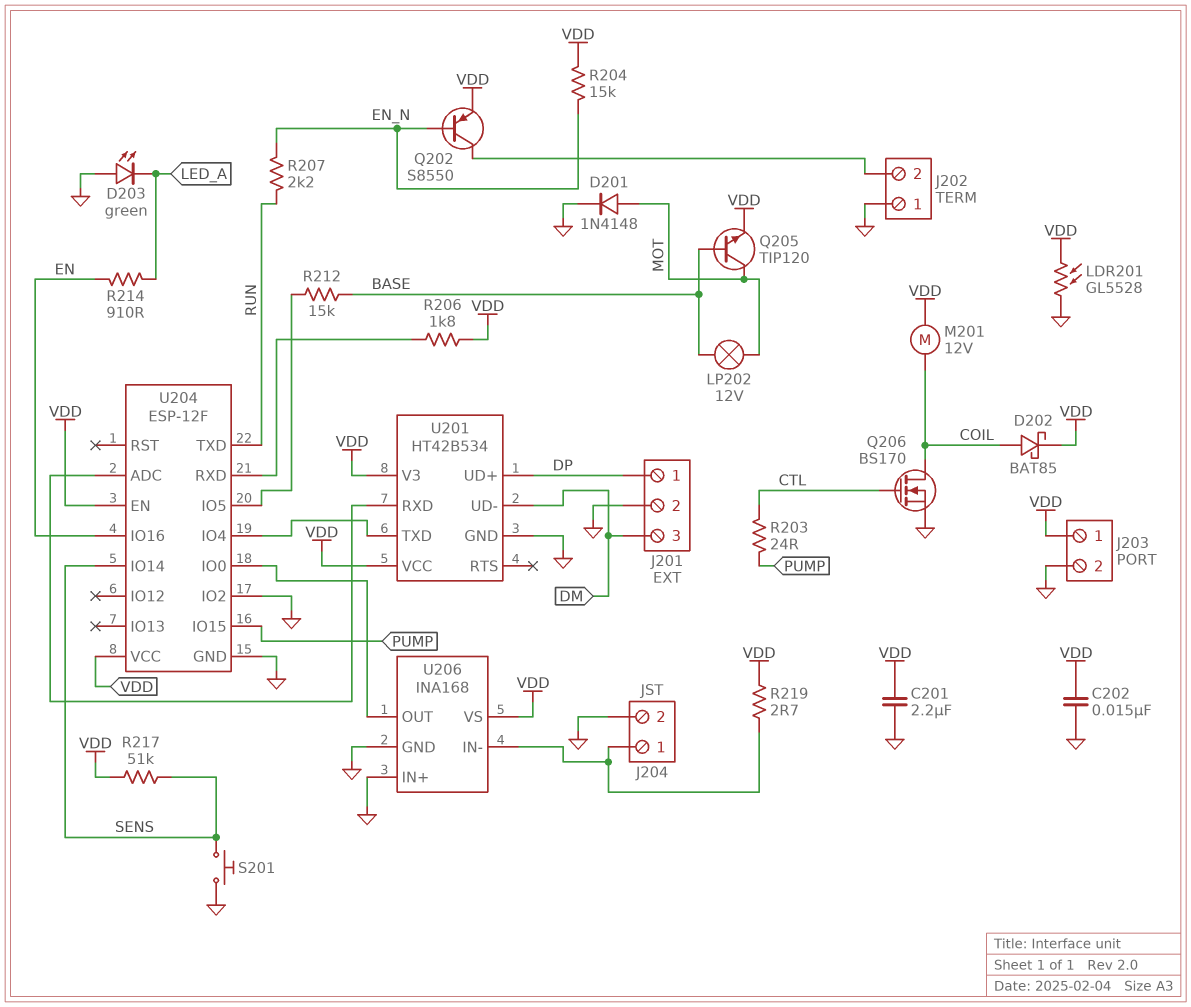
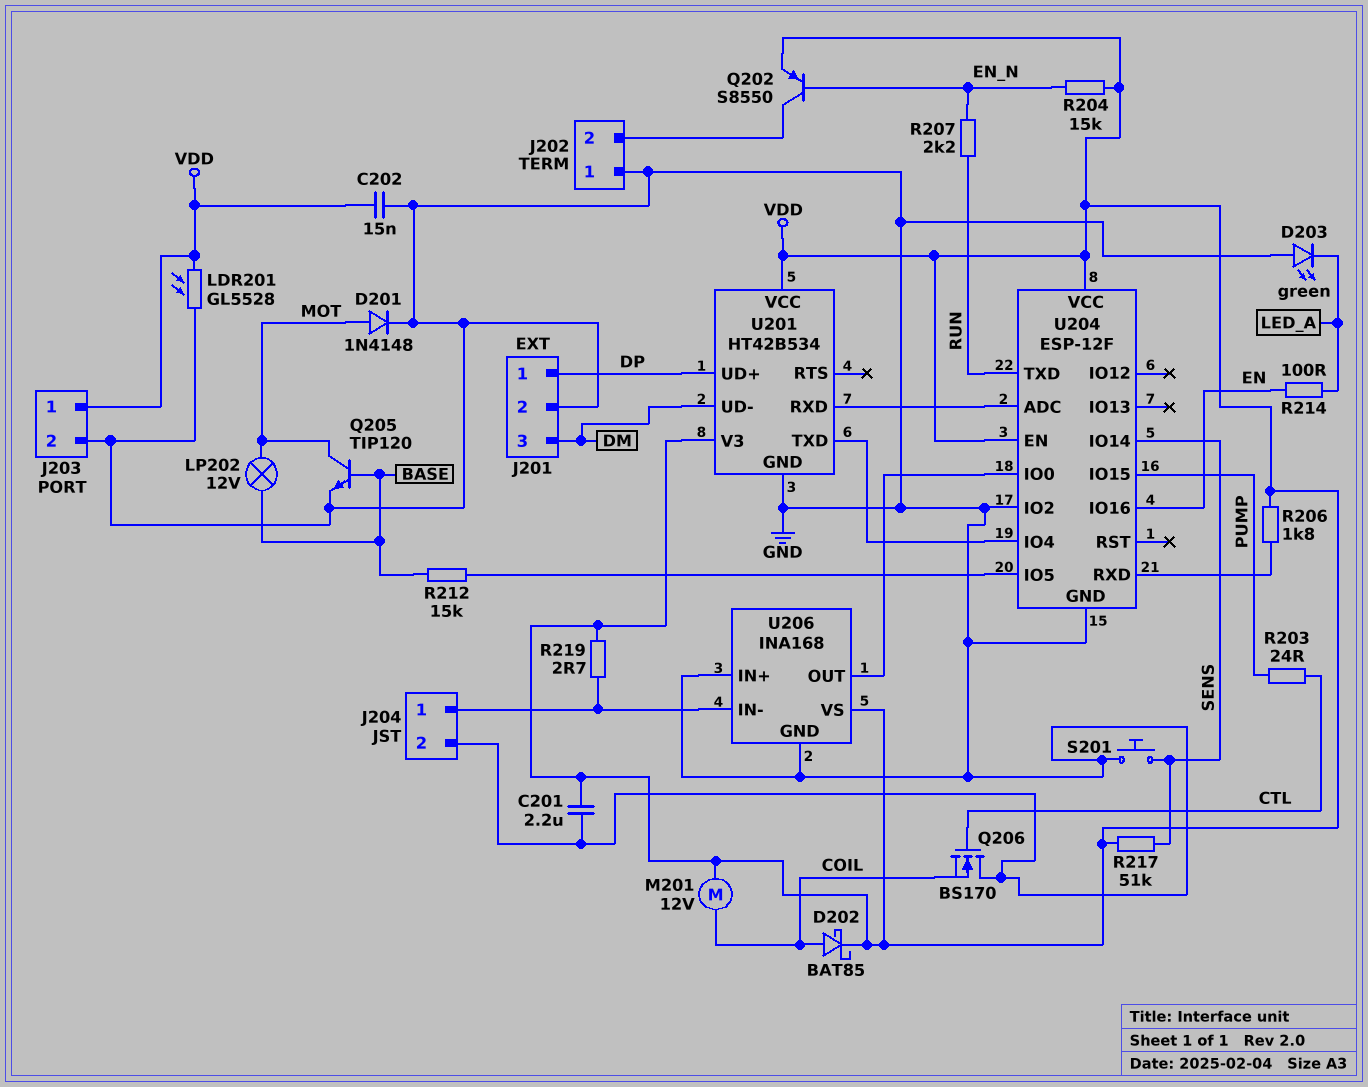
Q205: NPN TIP120 (B BASE, C MOT, E VDD) -> NPN TIP120 (B BASE, C MOT, E GND)
Q206: NMOS BS170 (G CTL, D COIL, S GND) -> NMOS BS170 (G CTL, D GND, S COIL)
R214: 910 (EN, LED_A) -> 100 (EN, LED_A)

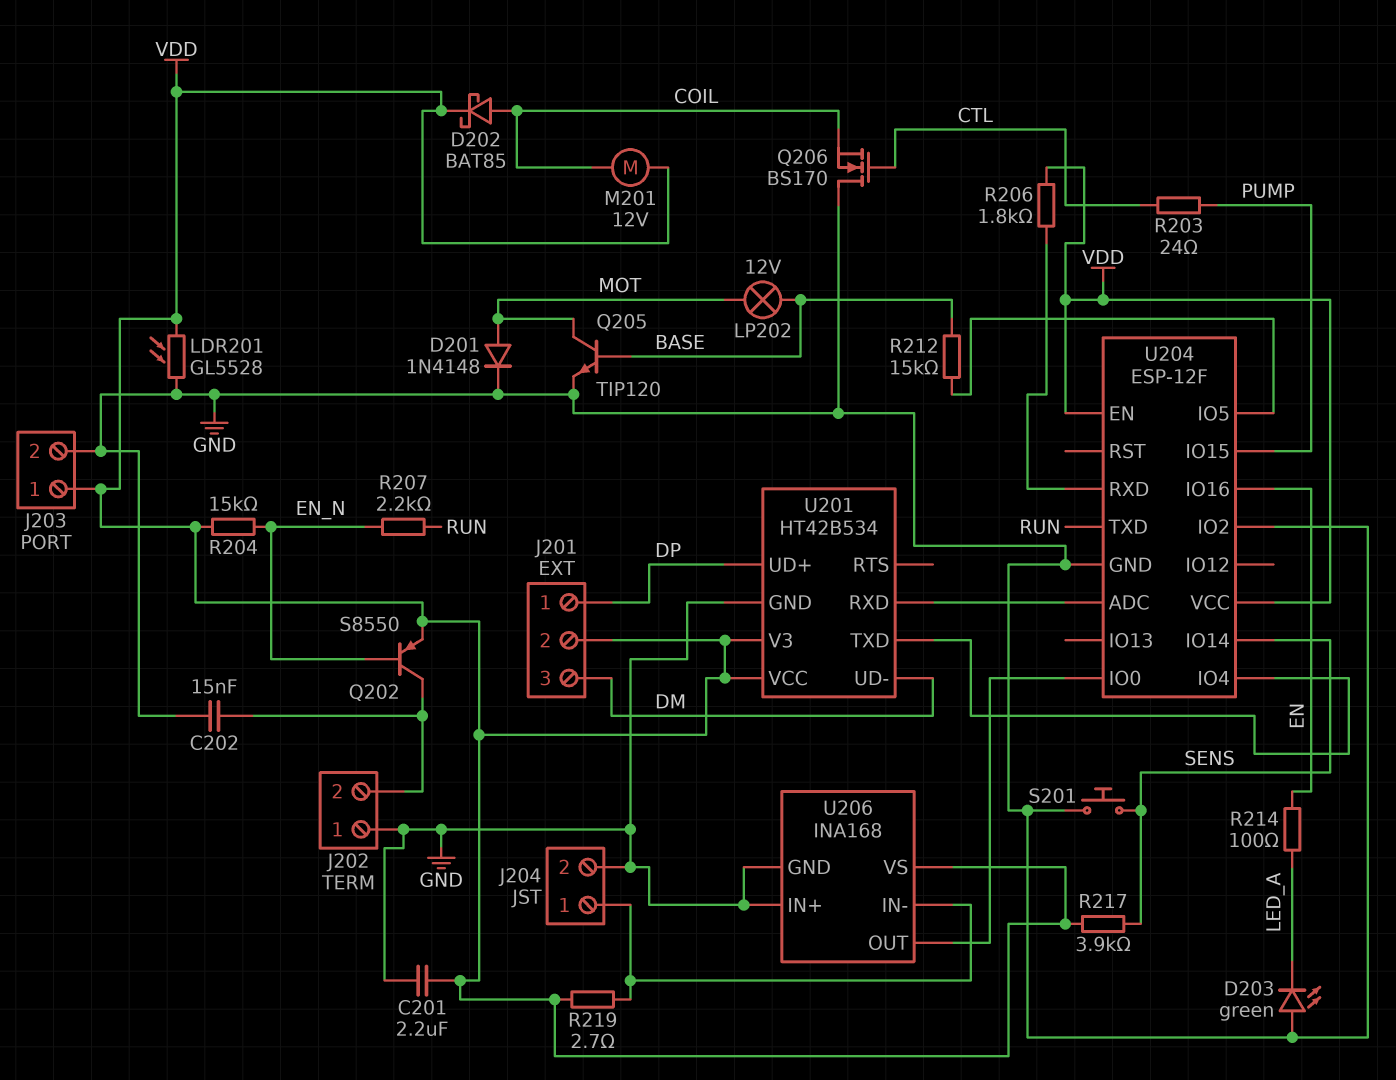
C202: 15nF (GND, VDD) -> 15nF (GND, J202/2)
J201 pin 2: GND -> VDD
R217: 51k (SENS, VDD) -> 3.9k (SENS, VDD)

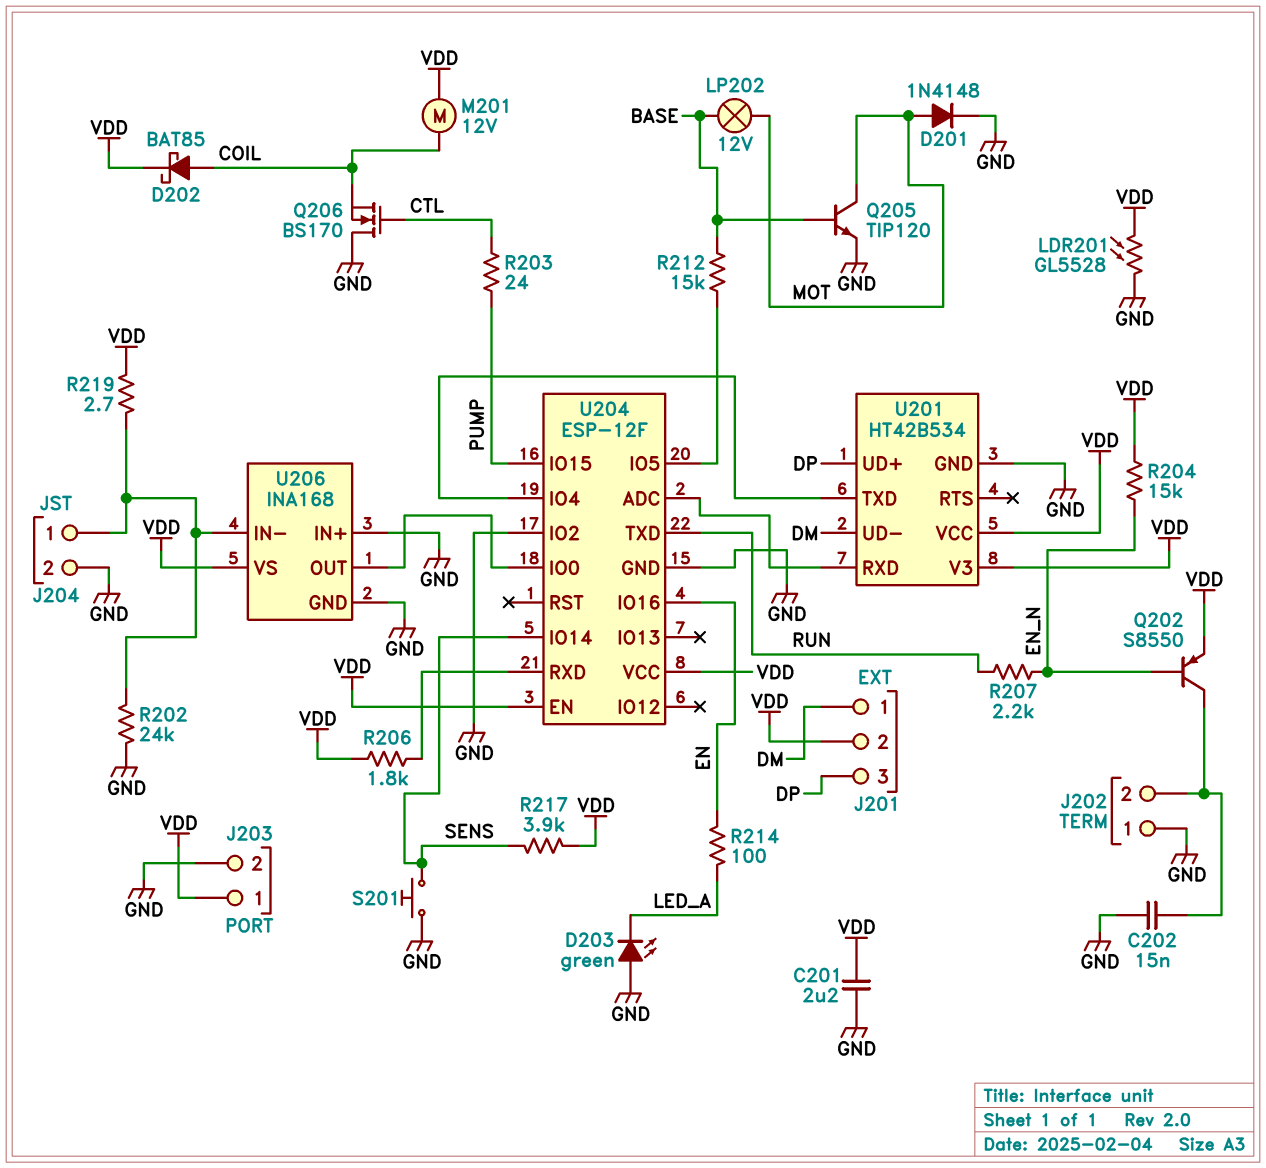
J201 pin 1: DP -> DM
J201 pin 3: DM -> DP
R202: none -> 24k (GND, J204/1)

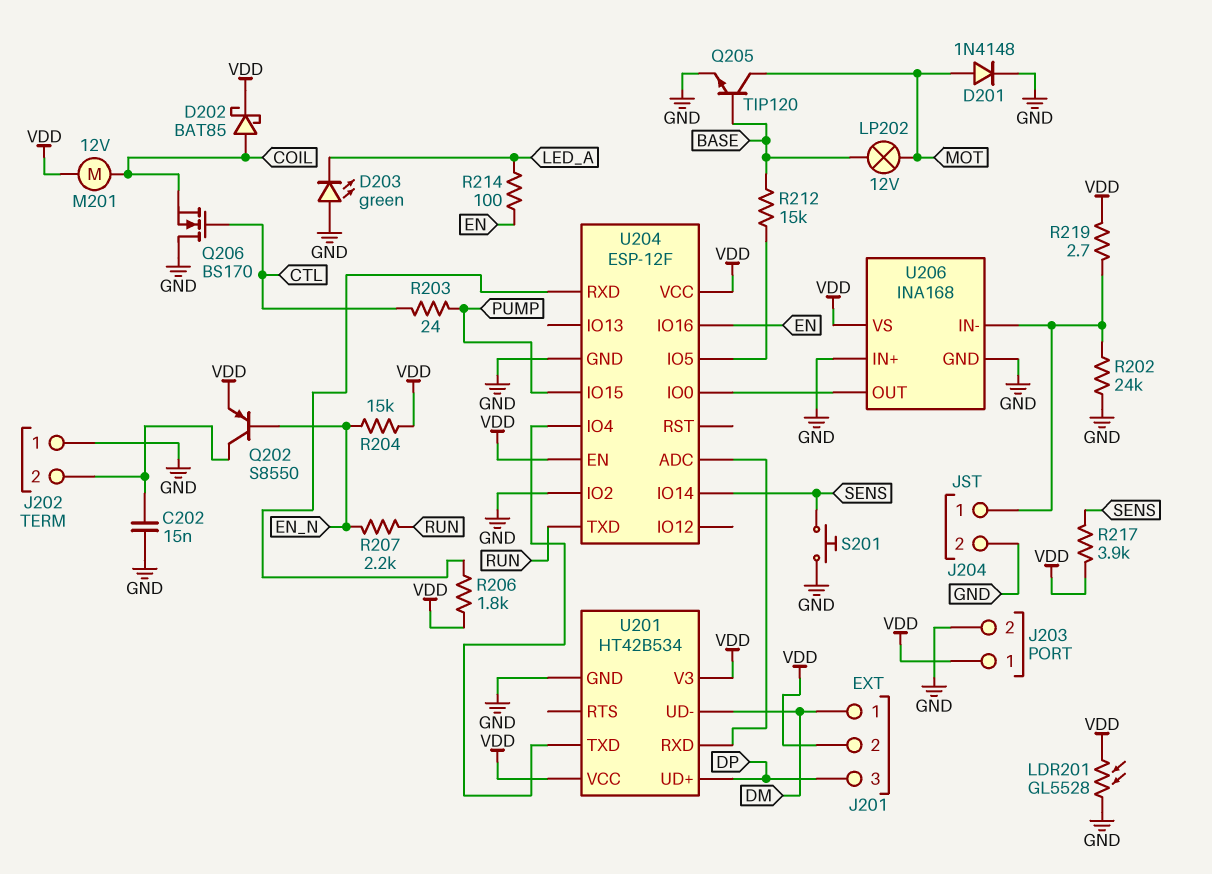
C201: 2.2uF (GND, VDD) -> none

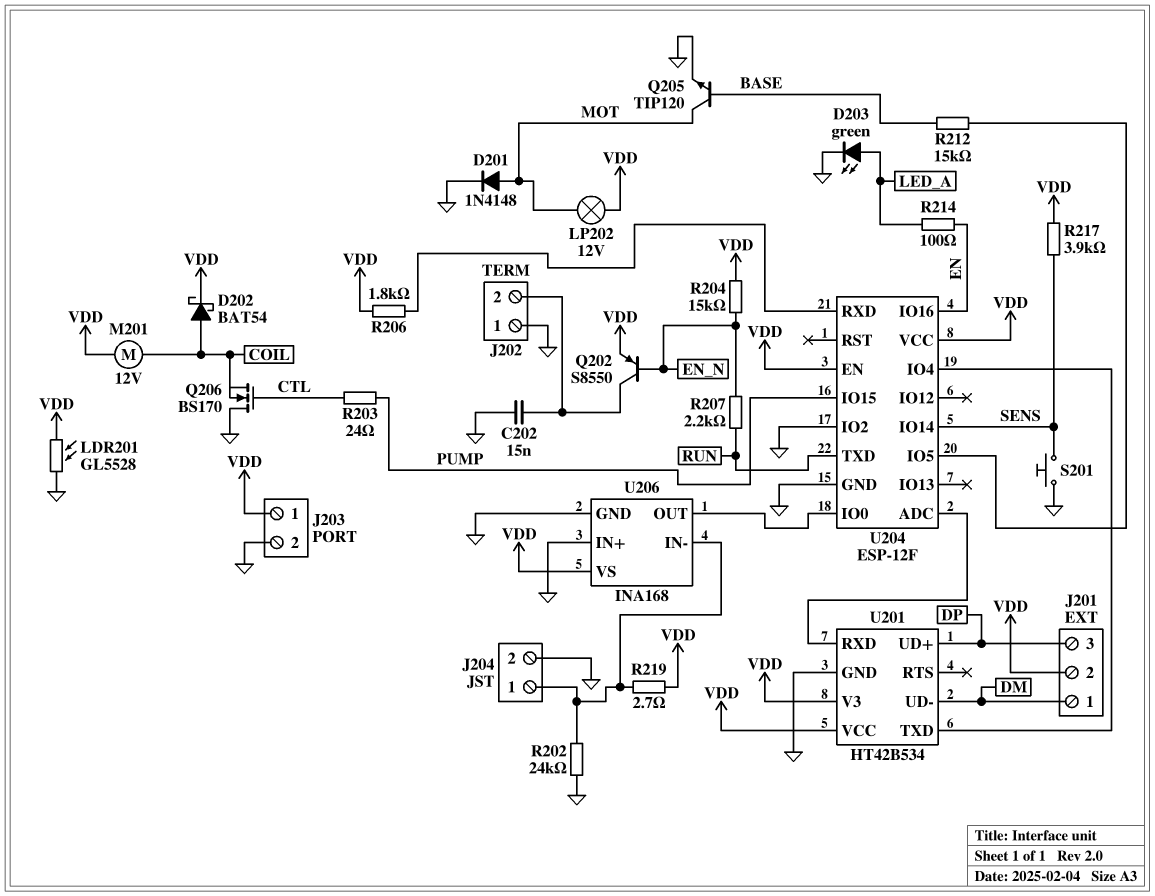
D202: schottky BAT85 (A COIL, K VDD) -> schottky BAT54 (A COIL, K VDD)
D203: LED green (A GND, K LED_A) -> LED green (A LED_A, K GND)
LP202: lamp 12V (BASE, MOT) -> lamp 12V (MOT, VDD)

